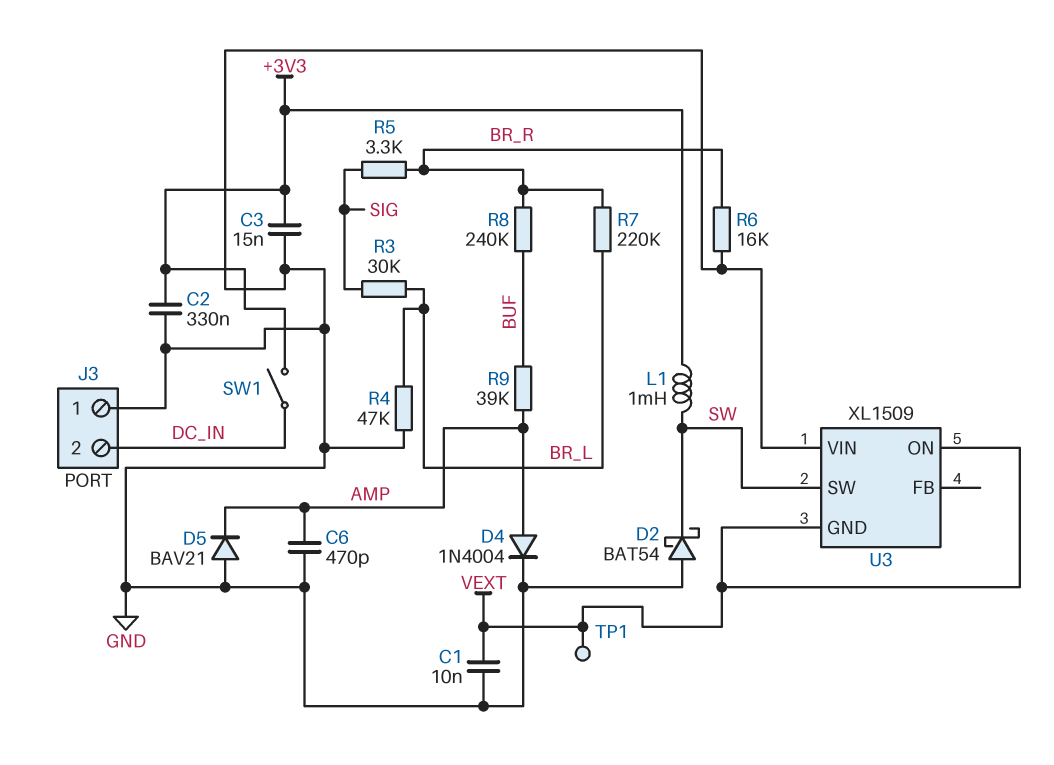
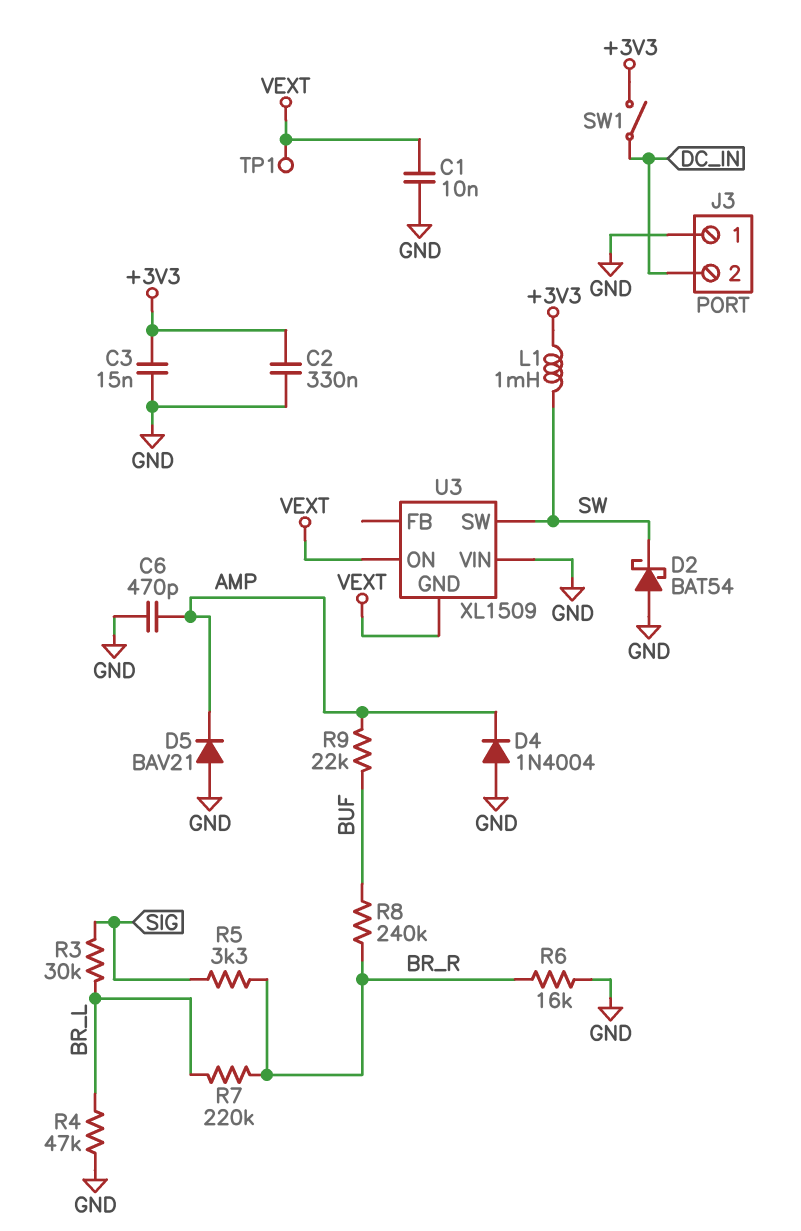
D4: diode 1N4004 (A AMP, K GND) -> diode 1N4004 (A GND, K AMP)
R9: 39k (AMP, BUF) -> 22k (AMP, BUF)

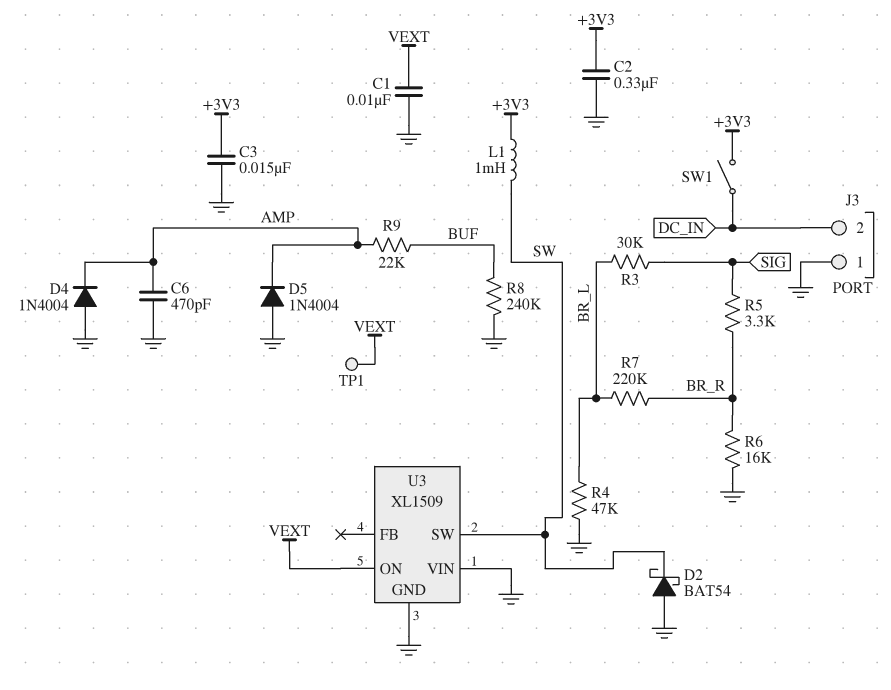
D5: diode BAV21 (A GND, K AMP) -> diode 1N4004 (A GND, K AMP)
R8: 240k (BR_R, BUF) -> 240k (BUF, GND)
U3 pin GND: VEXT -> GND

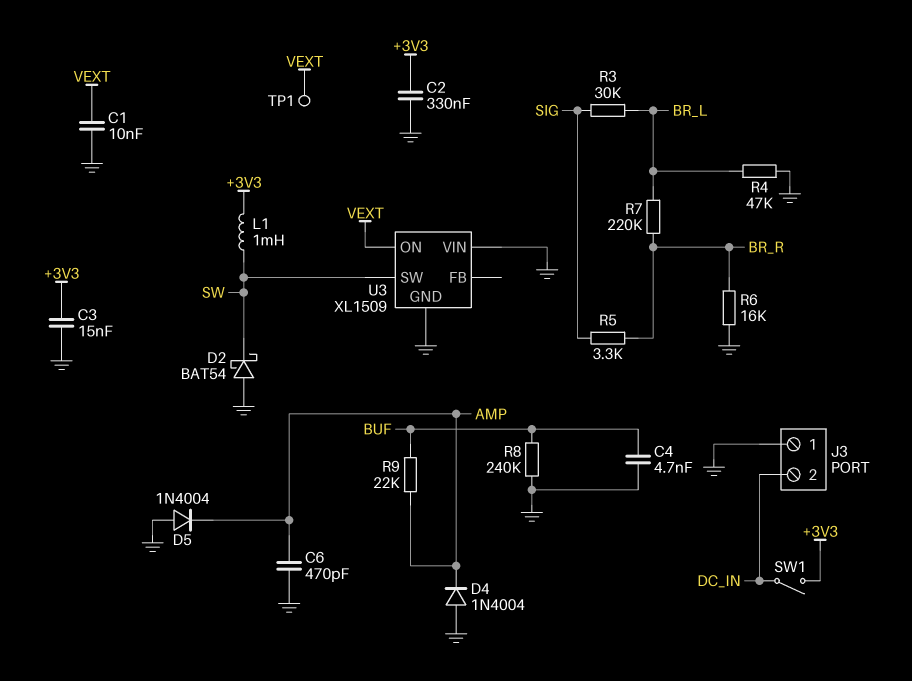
C4: none -> 4.7nF (BUF, GND)

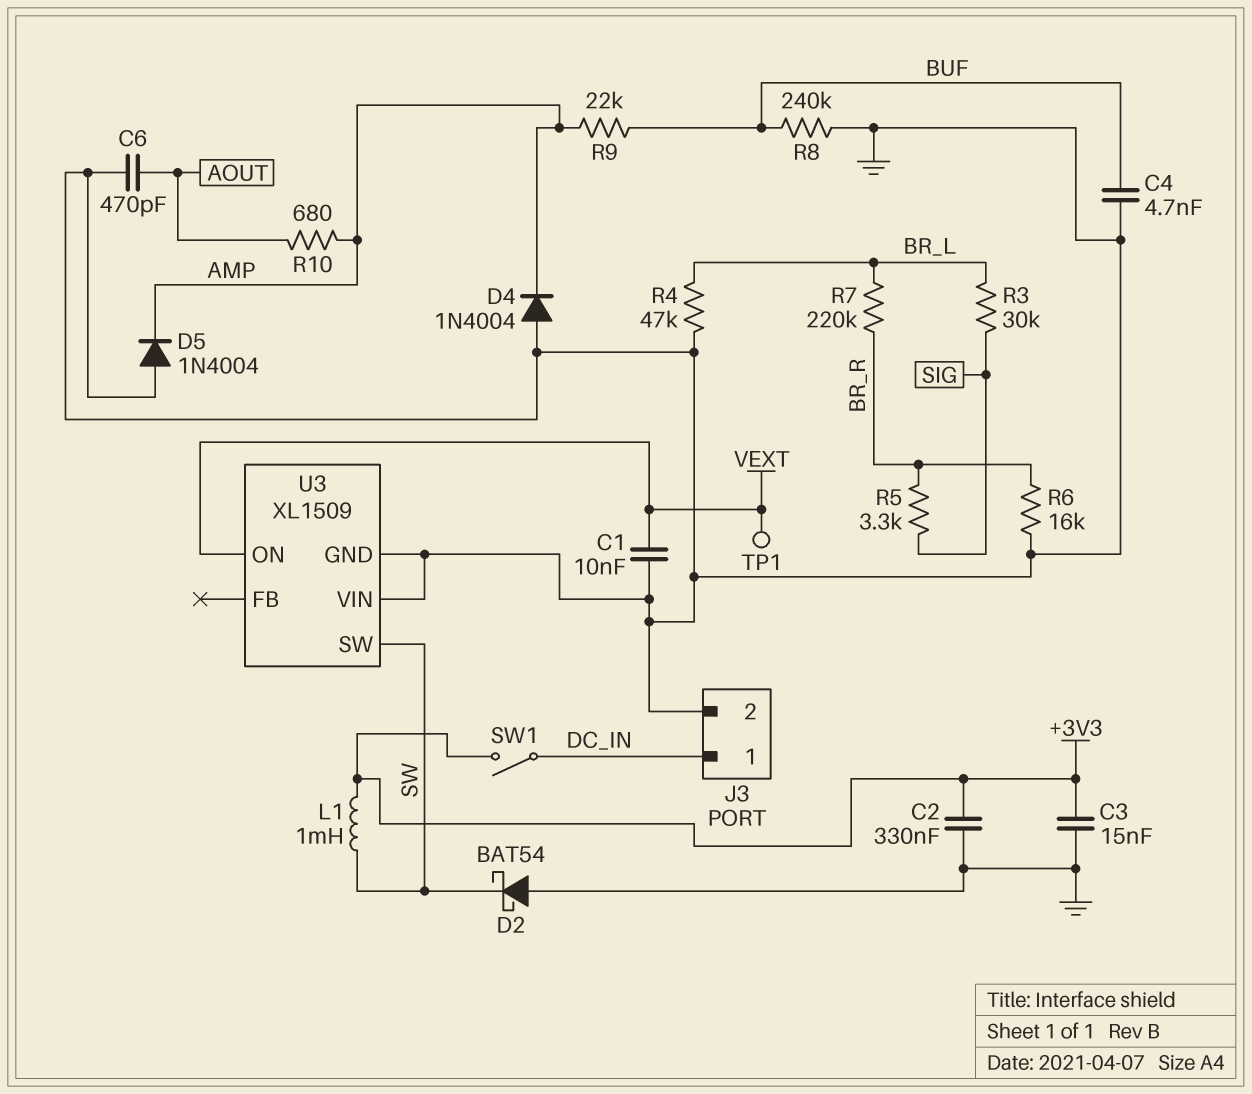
C6: 470pF (AMP, GND) -> 470pF (AOUT, GND)
J3 pin 1: GND -> DC_IN
J3 pin 2: DC_IN -> GND
R10: none -> 680 (AMP, AOUT)

